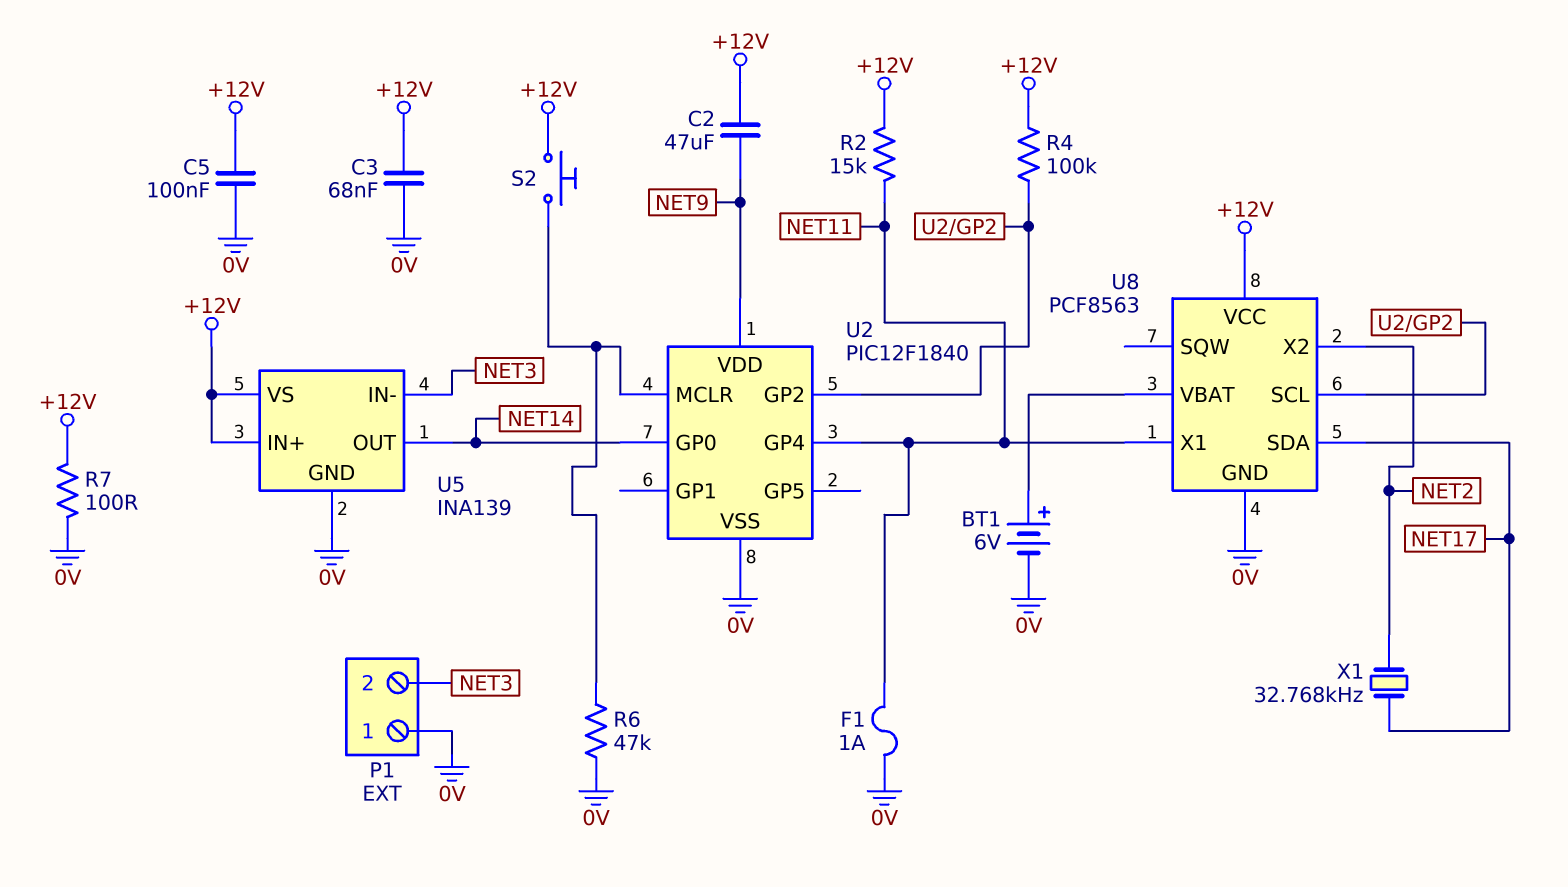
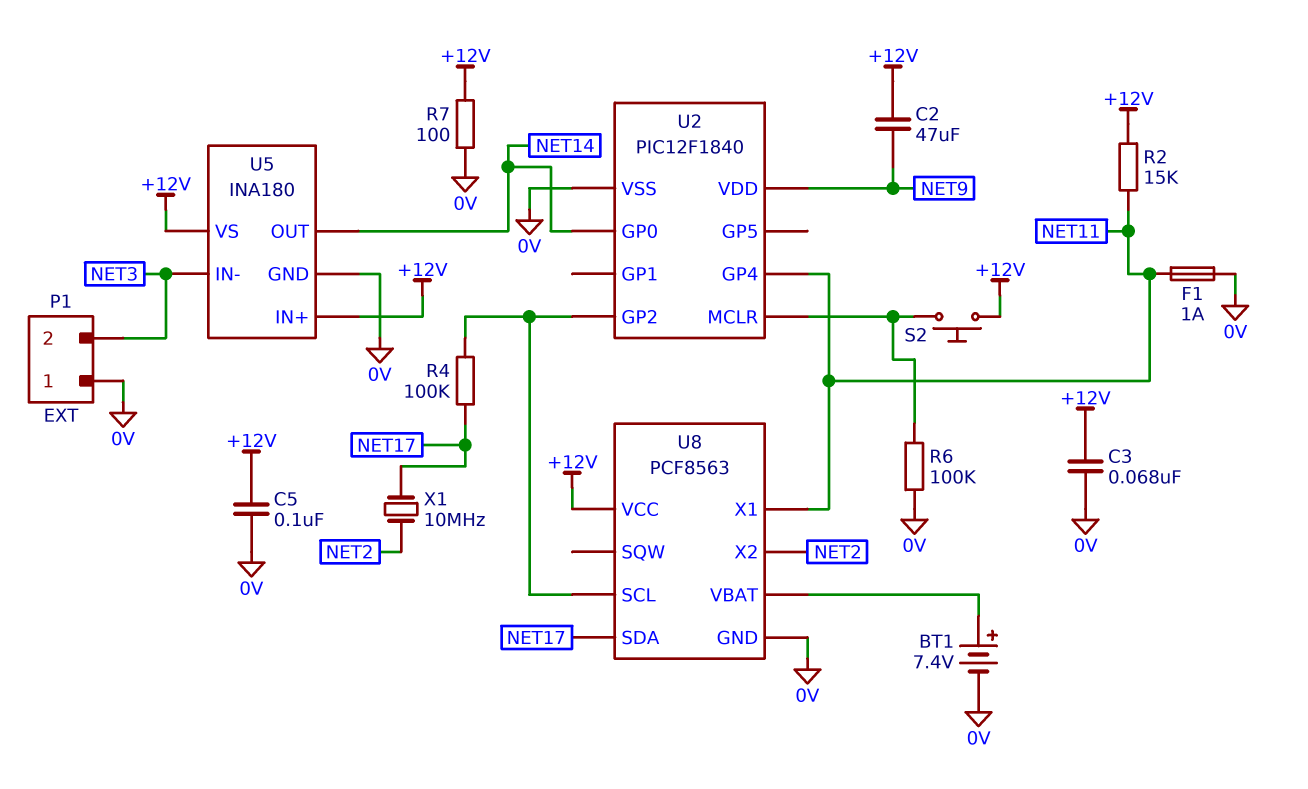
BT1: 6V (plus U8/VBAT, minus 0V) -> 7.4V (plus U8/VBAT, minus 0V)
R4: 100k (+12V, U2/GP2) -> 100k (NET17, U2/GP2)
R6: 47k (0V, U2/MCLR) -> 100k (0V, U2/MCLR)
U5: INA139 -> INA180
X1: 32.768kHz (NET2, NET17) -> 10MHz (NET2, NET17)

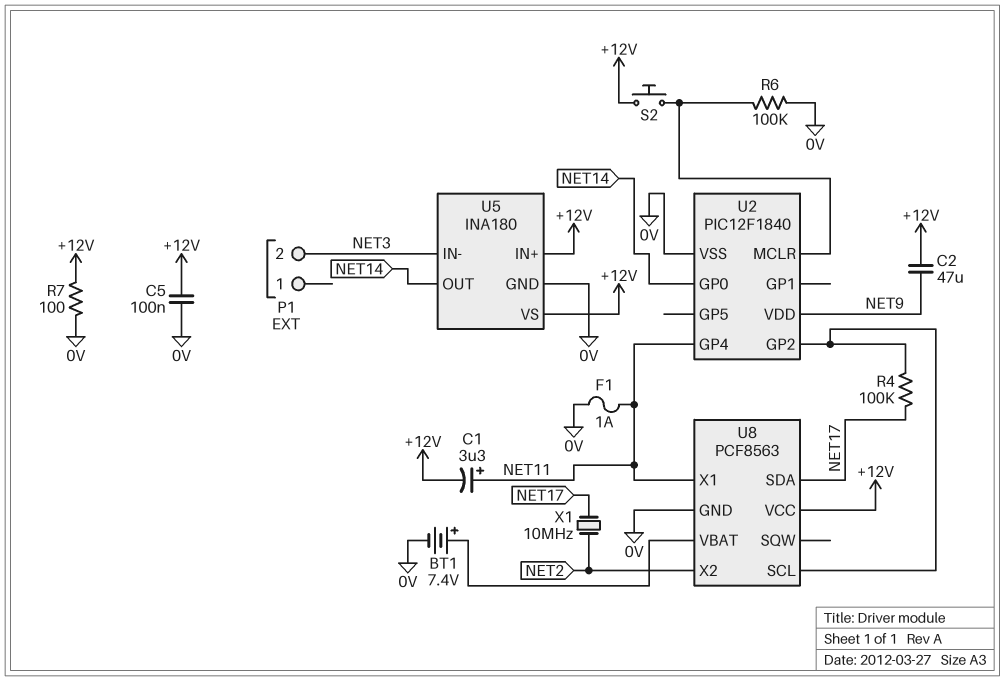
C1: none -> 3.3uF (plus NET11, minus +12V)
C3: 68nF (+12V, 0V) -> none
P1 pin 1: 0V -> none
R2: 15k (+12V, NET11) -> none

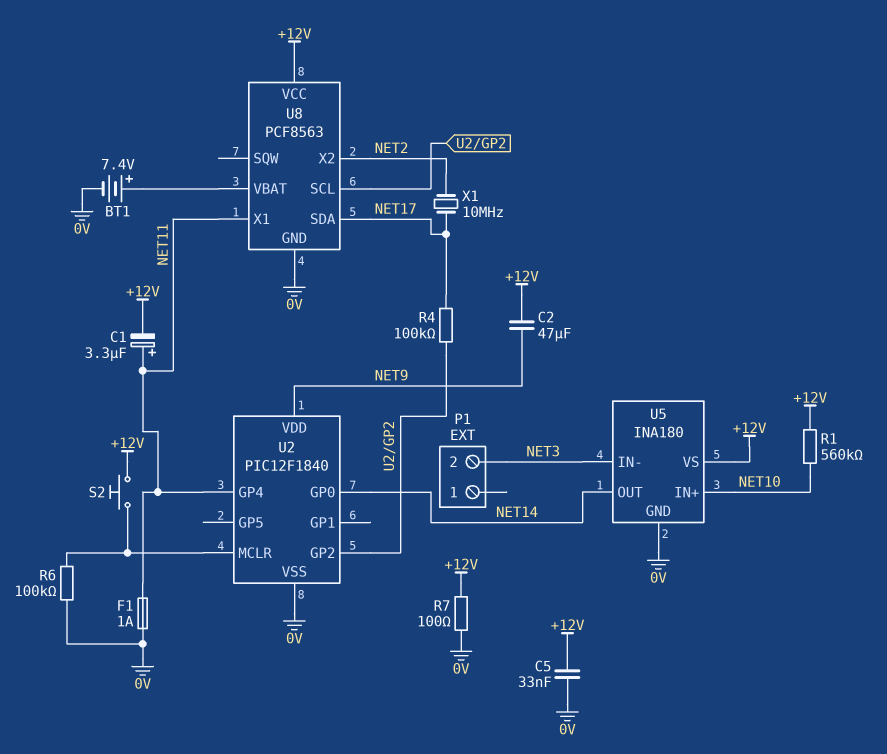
C5: 100nF (+12V, 0V) -> 33nF (+12V, 0V)
R1: none -> 560k (+12V, NET10)
U5 pin IN+: +12V -> NET10

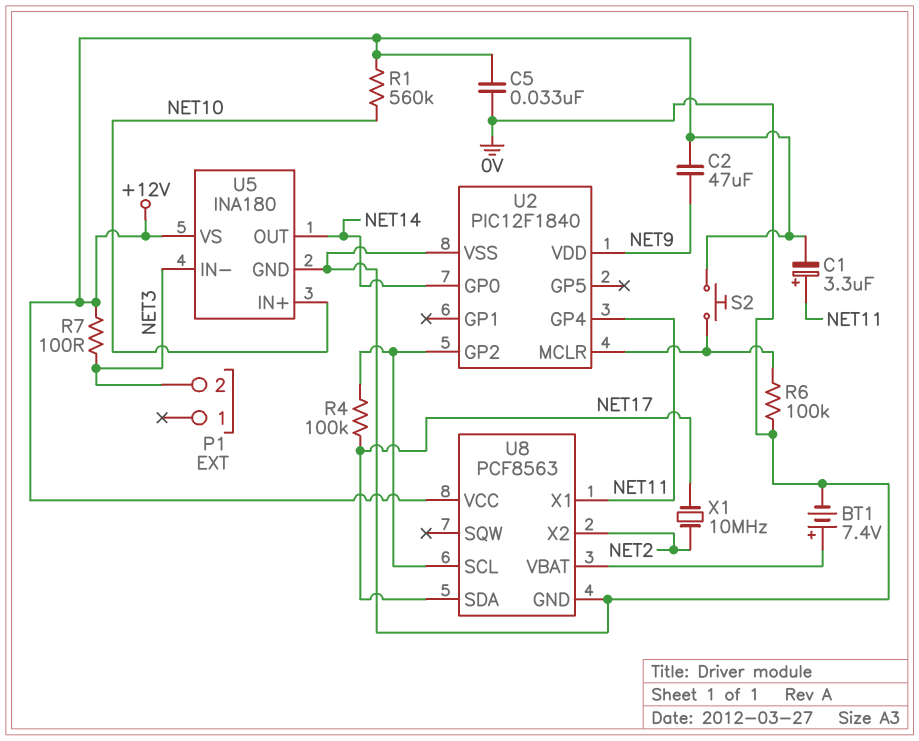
F1: 1A (0V, NET11) -> none
R7: 100 (+12V, 0V) -> 100 (+12V, NET3)

